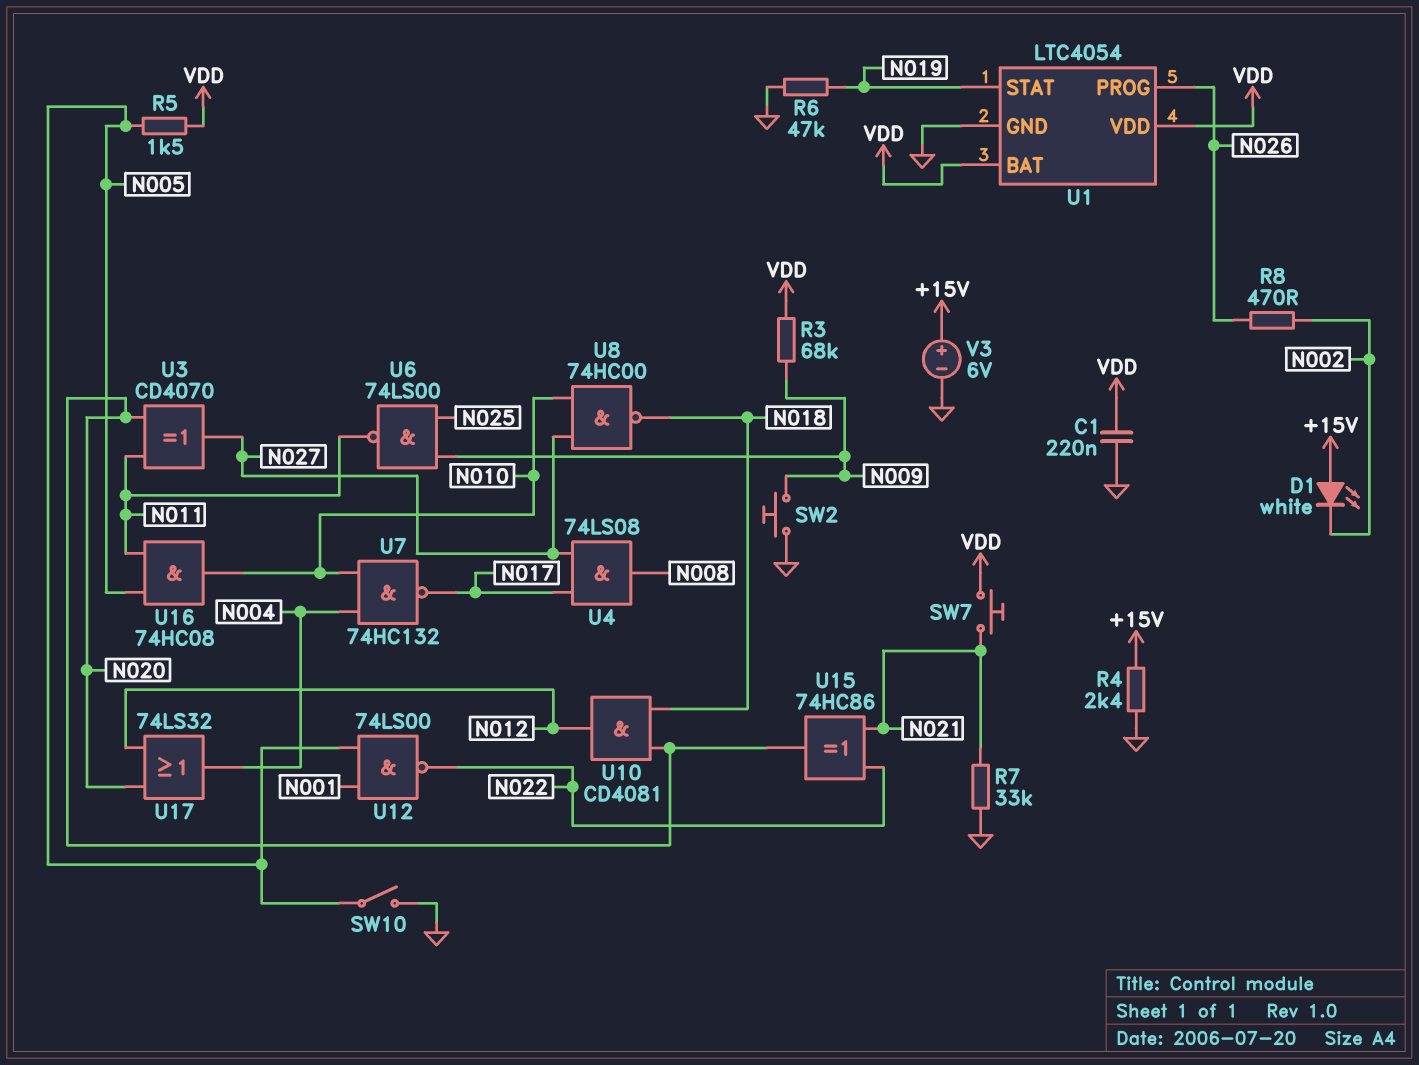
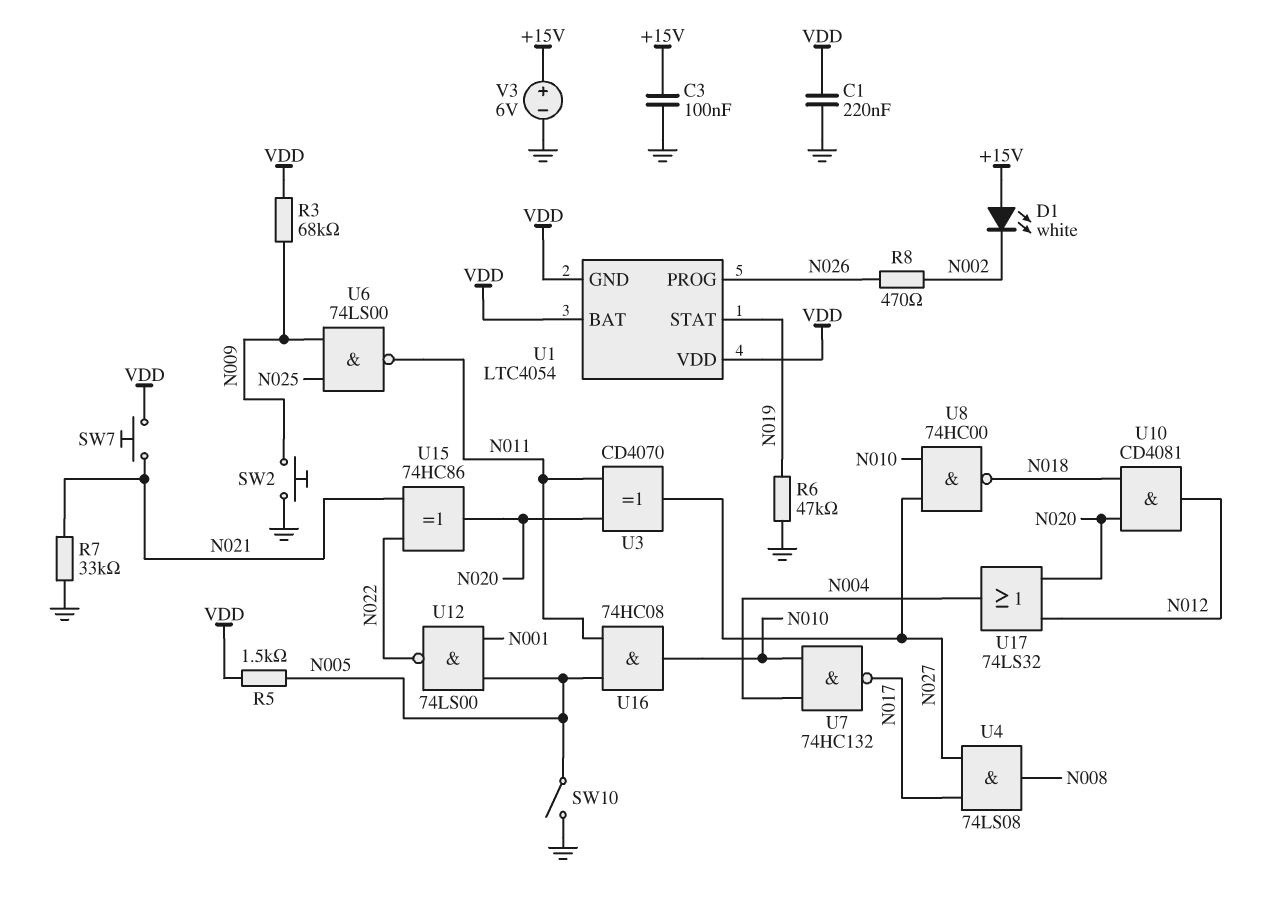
C3: none -> 100nF (+15V, GND)
R4: 2.4k (+15V, GND) -> none
U1 pin GND: GND -> VDD

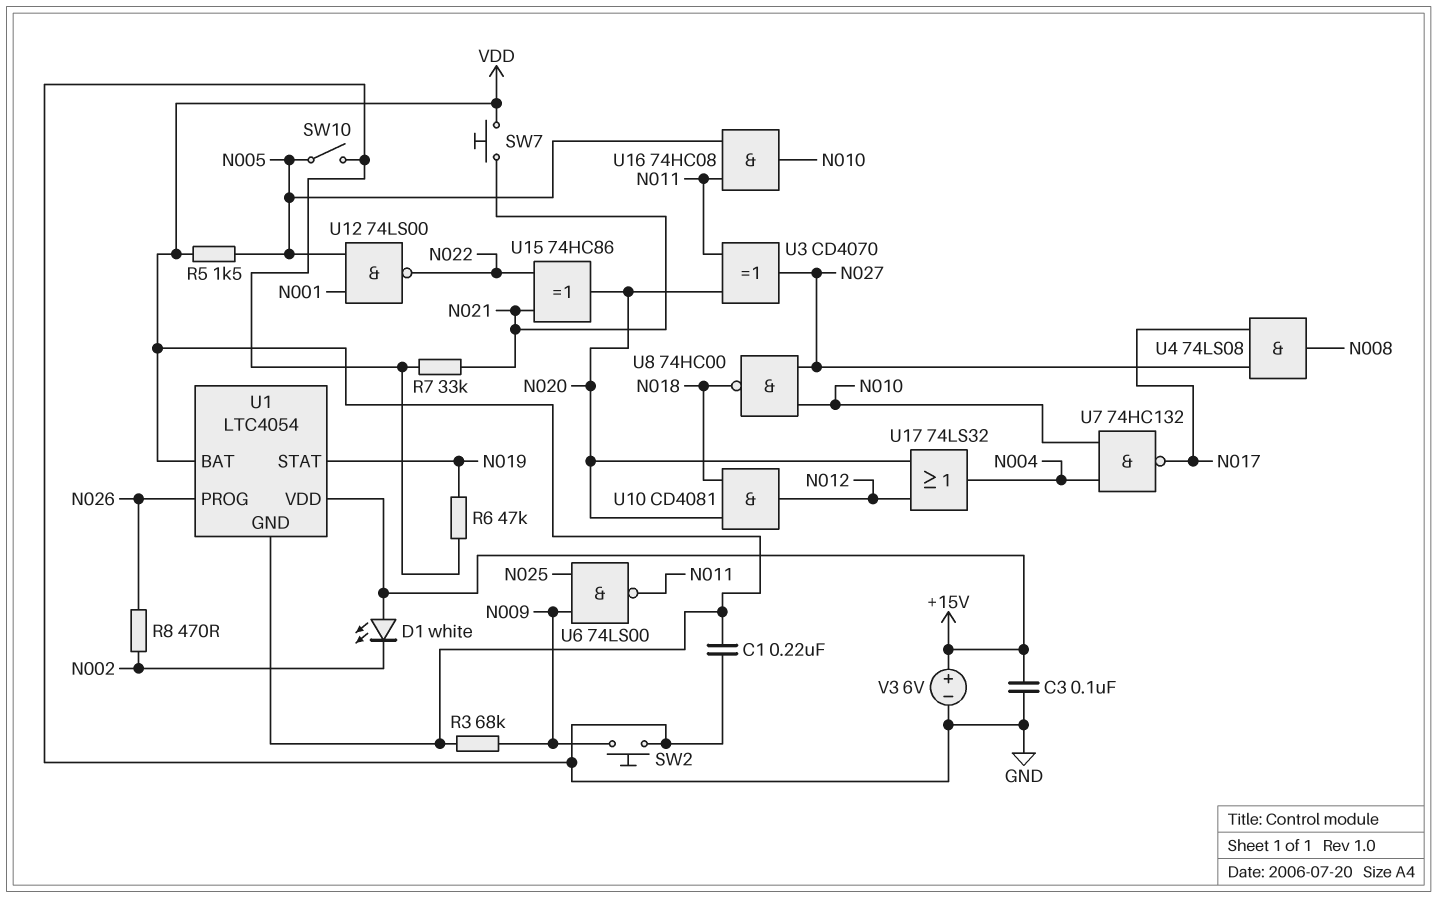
U1 pin VDD: VDD -> +15V

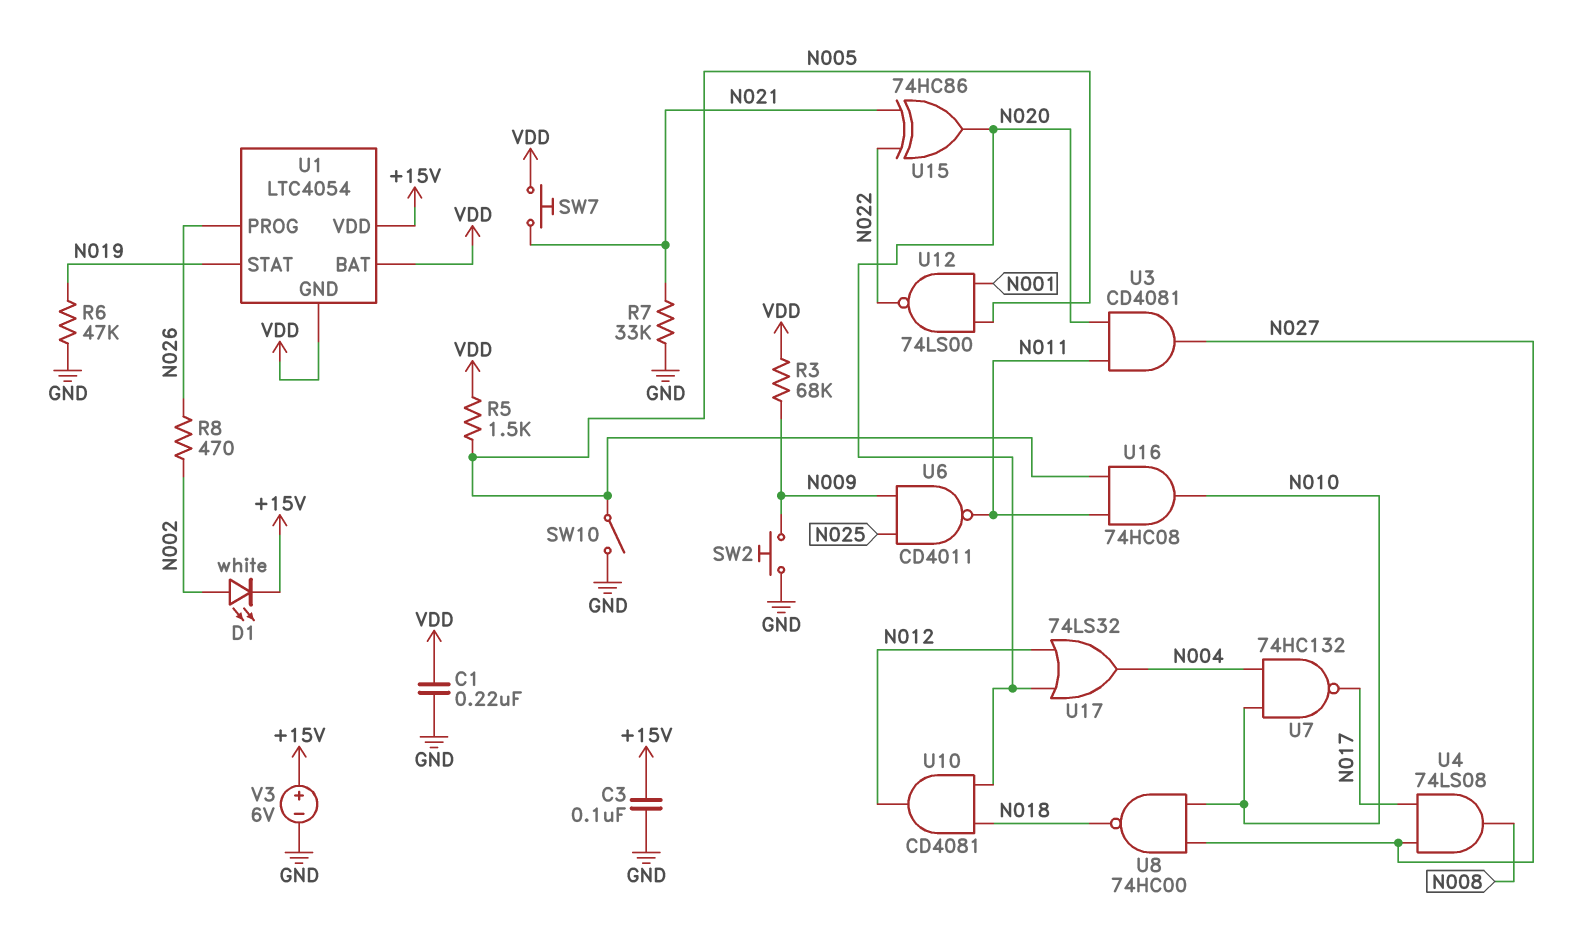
D1: LED white (A +15V, K N002) -> LED white (A N002, K +15V)
U3: XOR CD4070 (in N011, in N020, out N027) -> AND CD4081 (in N011, in N020, out N027)
U6: NAND 74LS00 (in N009, in N025, out N011) -> NAND CD4011 (in N009, in N025, out N011)

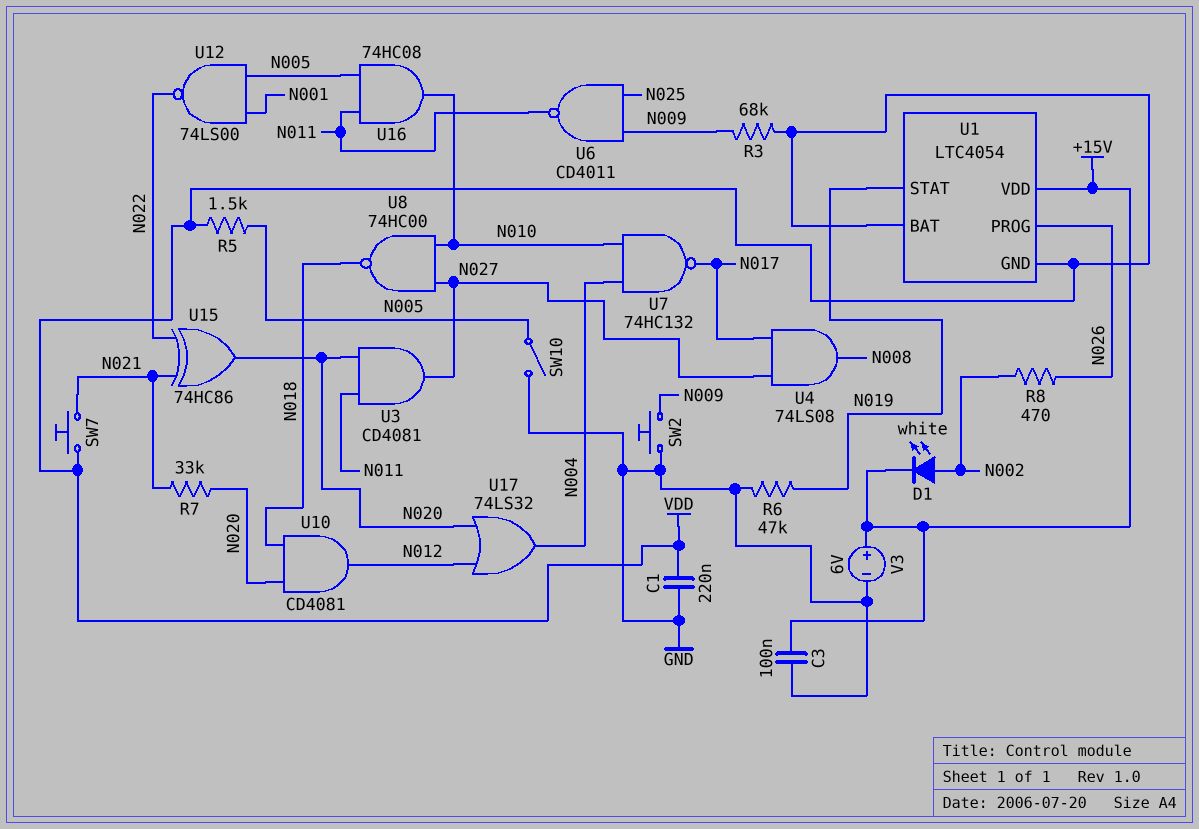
R7: 33k (GND, N021) -> 33k (N020, N021)

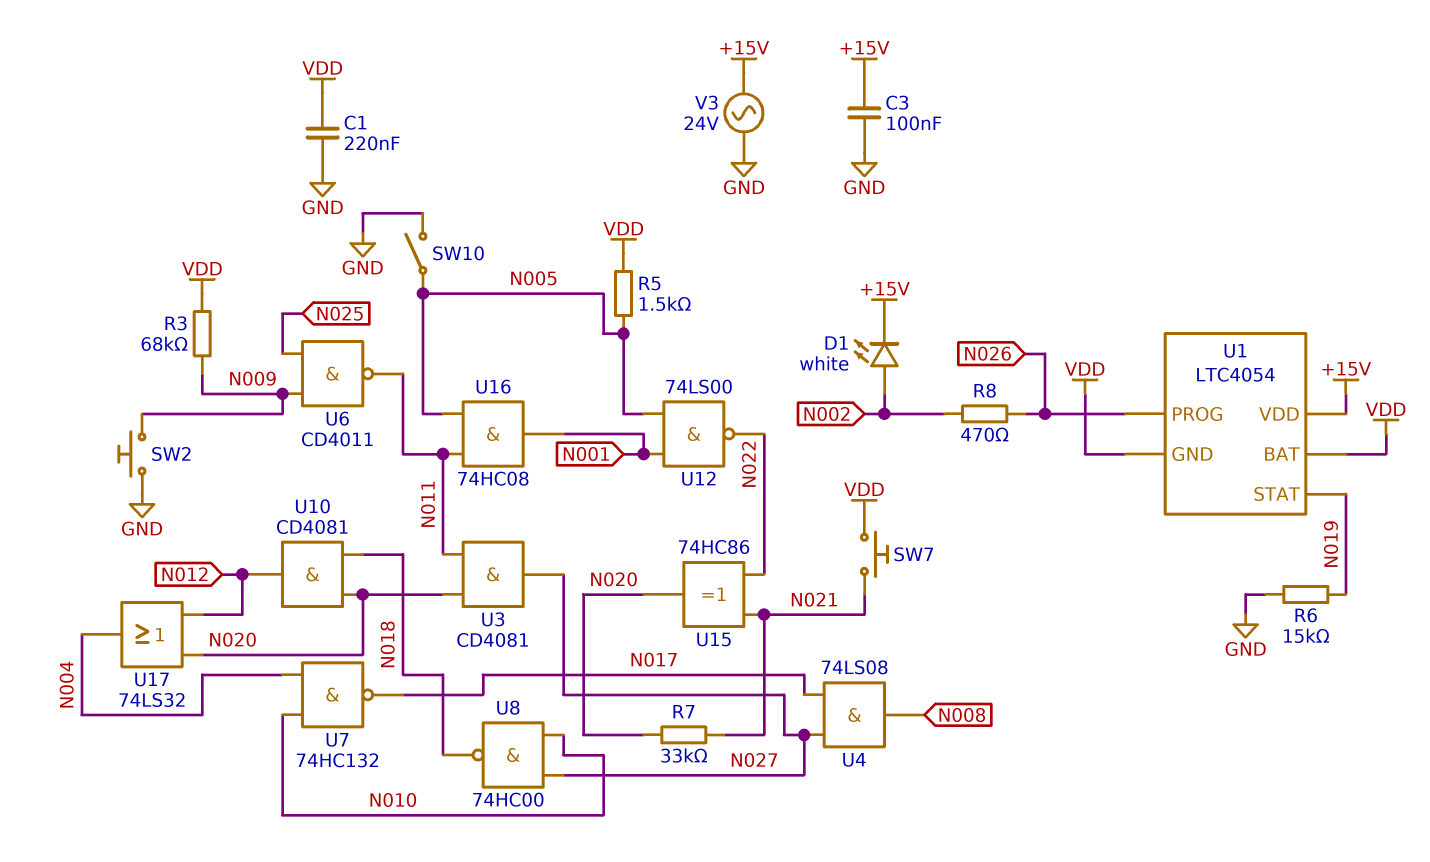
R6: 47k (GND, N019) -> 15k (GND, N019)
U16: AND 74HC08 (in N005, in N011, out N010) -> AND 74HC08 (in N005, in N011, out N001)
V3: 6V (plus +15V, minus GND) -> AC 24V (+15V, GND)

